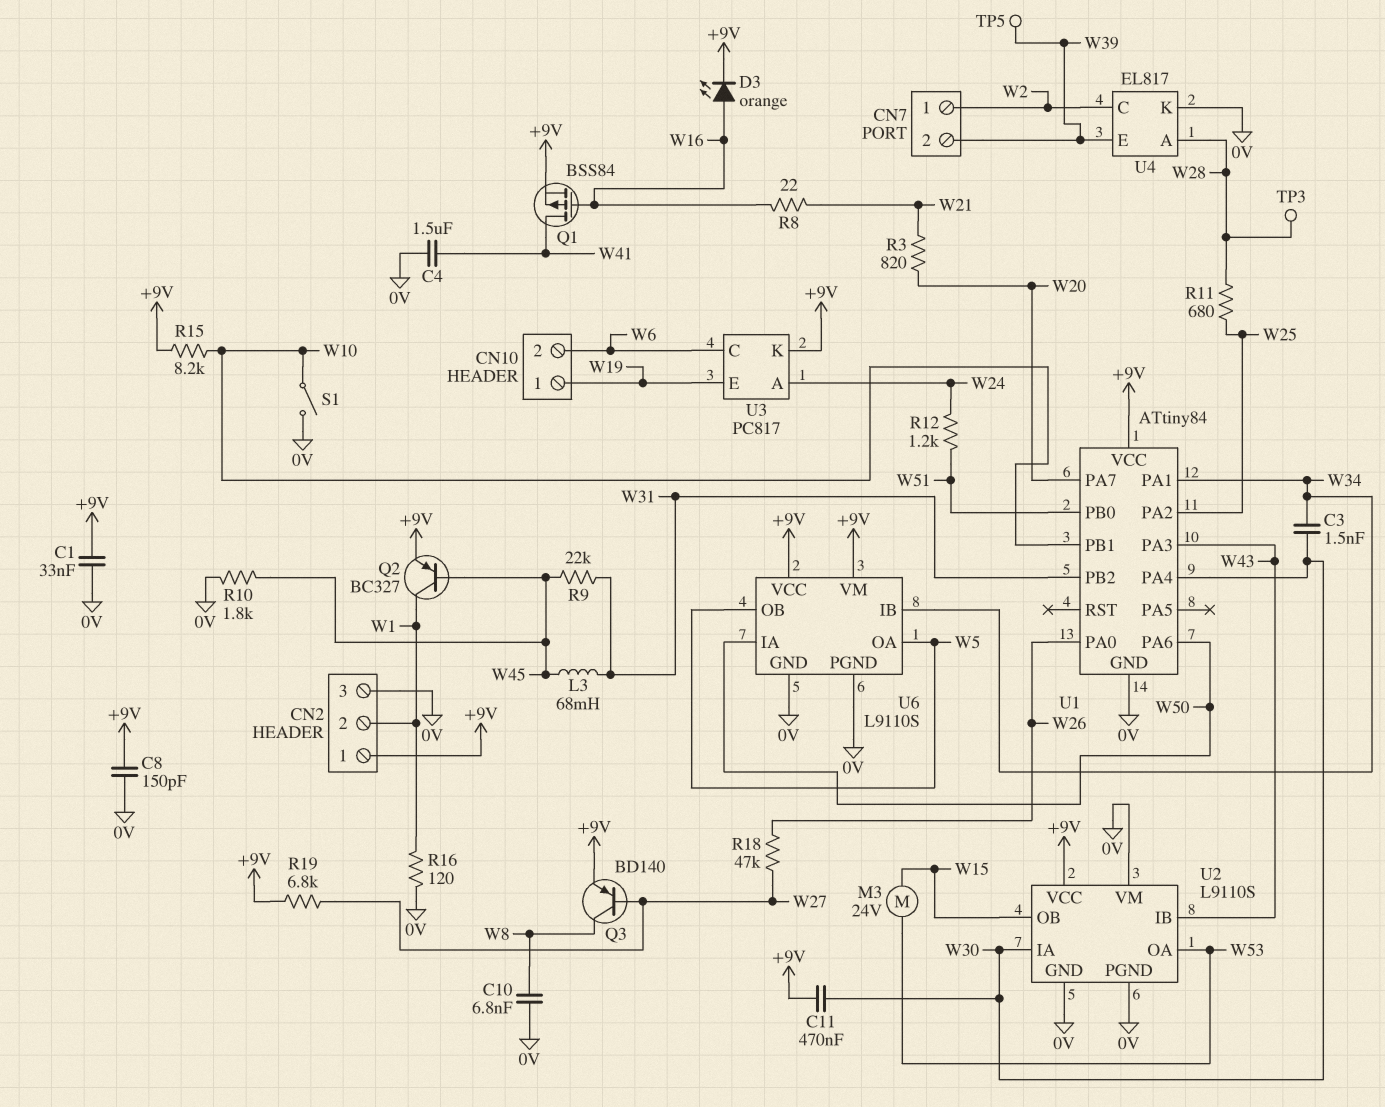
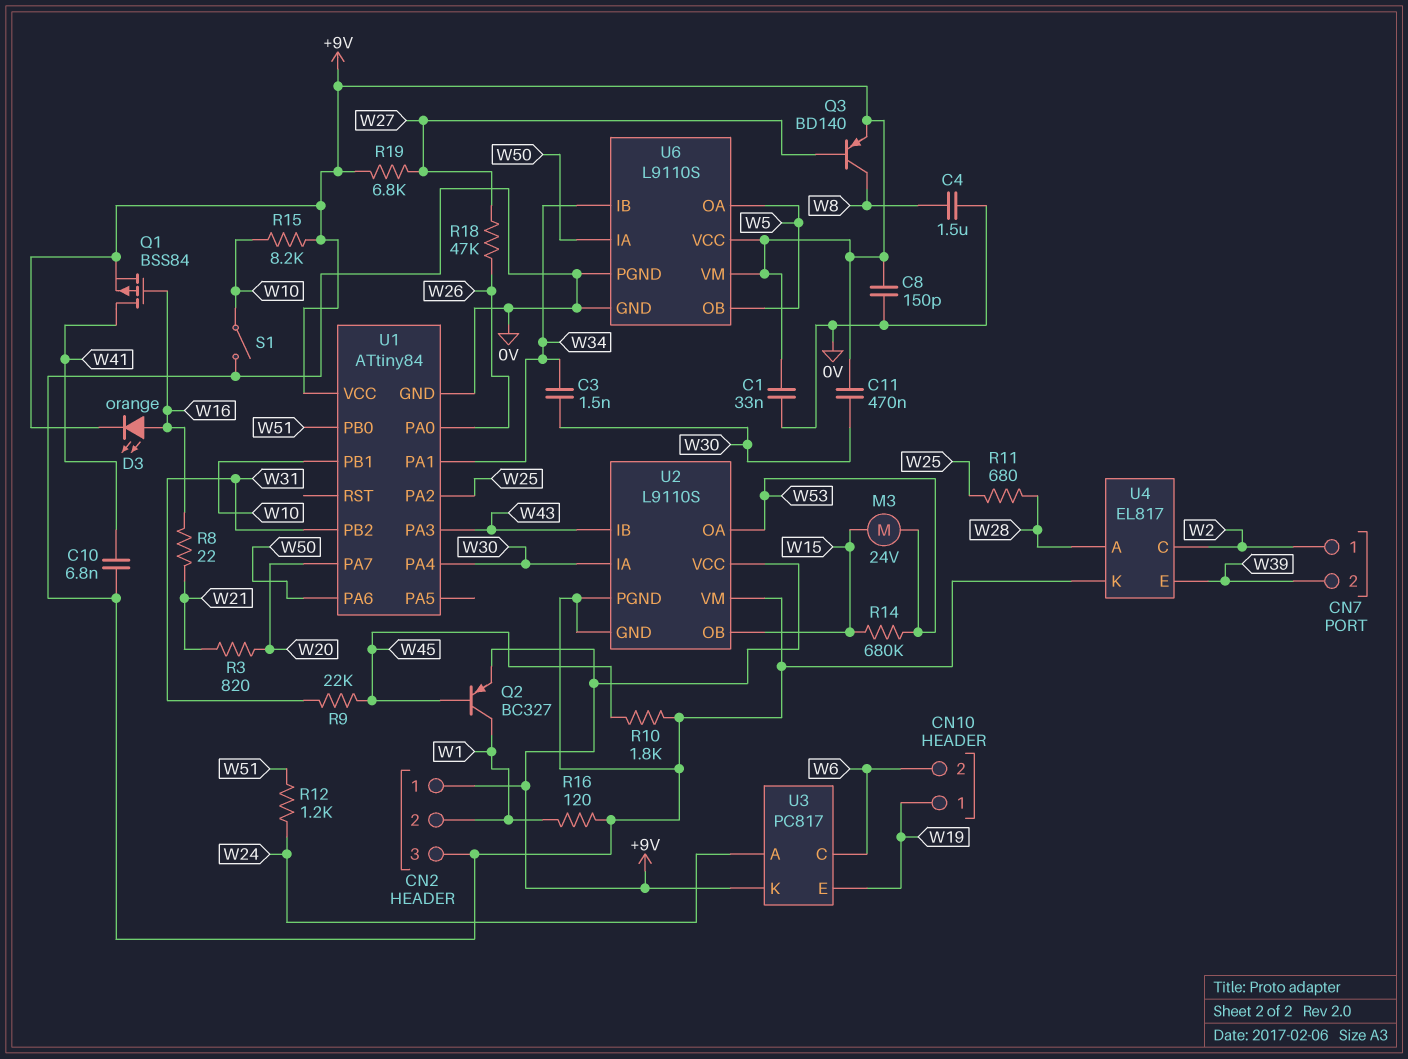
C4: 1.5uF (0V, W41) -> 1.5uF (0V, W8)
C10: 6.8nF (0V, W8) -> 6.8nF (0V, W41)
L3: 68mH (W31, W45) -> none
R14: none -> 680k (W15, W53)
TP3: test point (W28) -> none
TP5: test point (W39) -> none

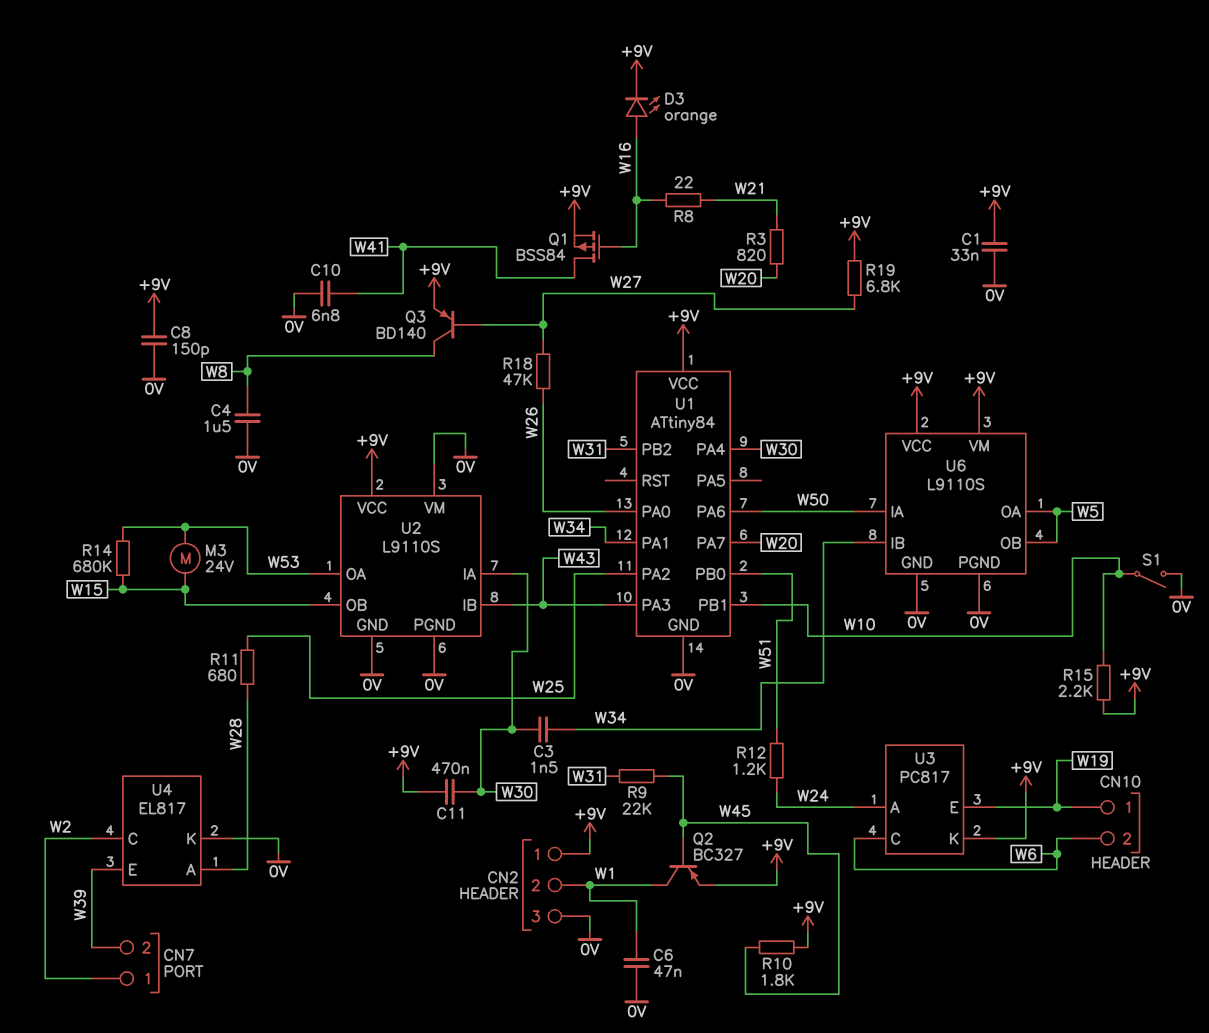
C6: none -> 47nF (0V, W1)
R10: 1.8k (0V, W45) -> 1.8k (+9V, W45)
R15: 8.2k (+9V, W10) -> 2.2k (+9V, W10)
R16: 120 (0V, W1) -> none

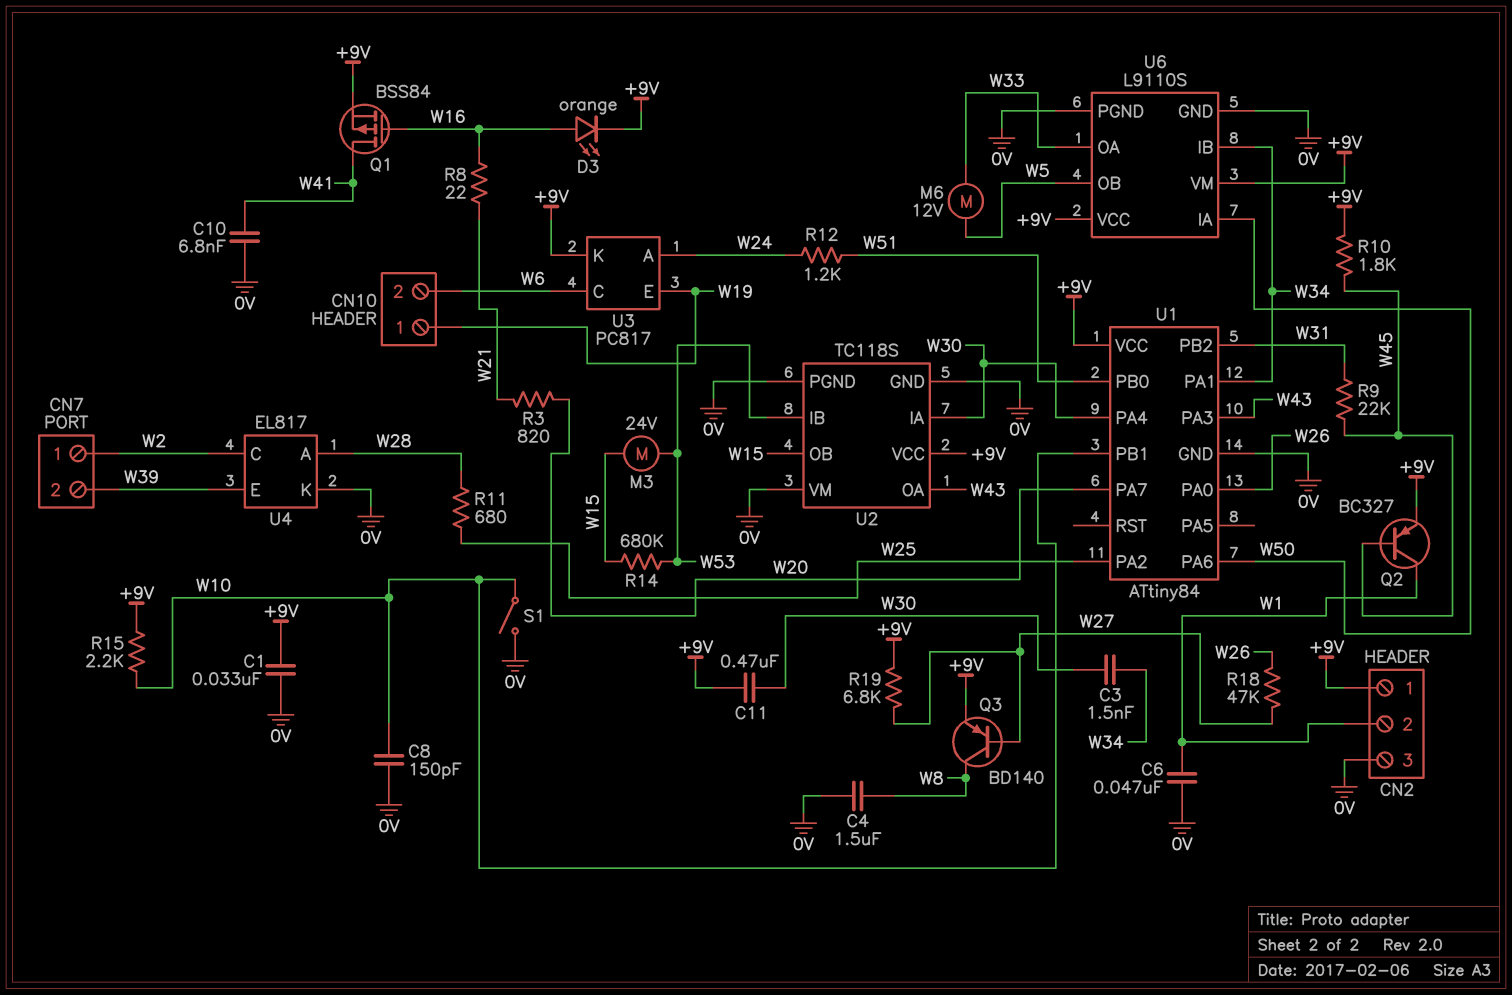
C8: 150pF (+9V, 0V) -> 150pF (0V, W10)
M6: none -> motor 12V (W5, W33)
U2: L9110S -> TC118S
U2 pin IB: W43 -> W53
U2 pin OA: W53 -> W43
U6 pin OA: W5 -> W33

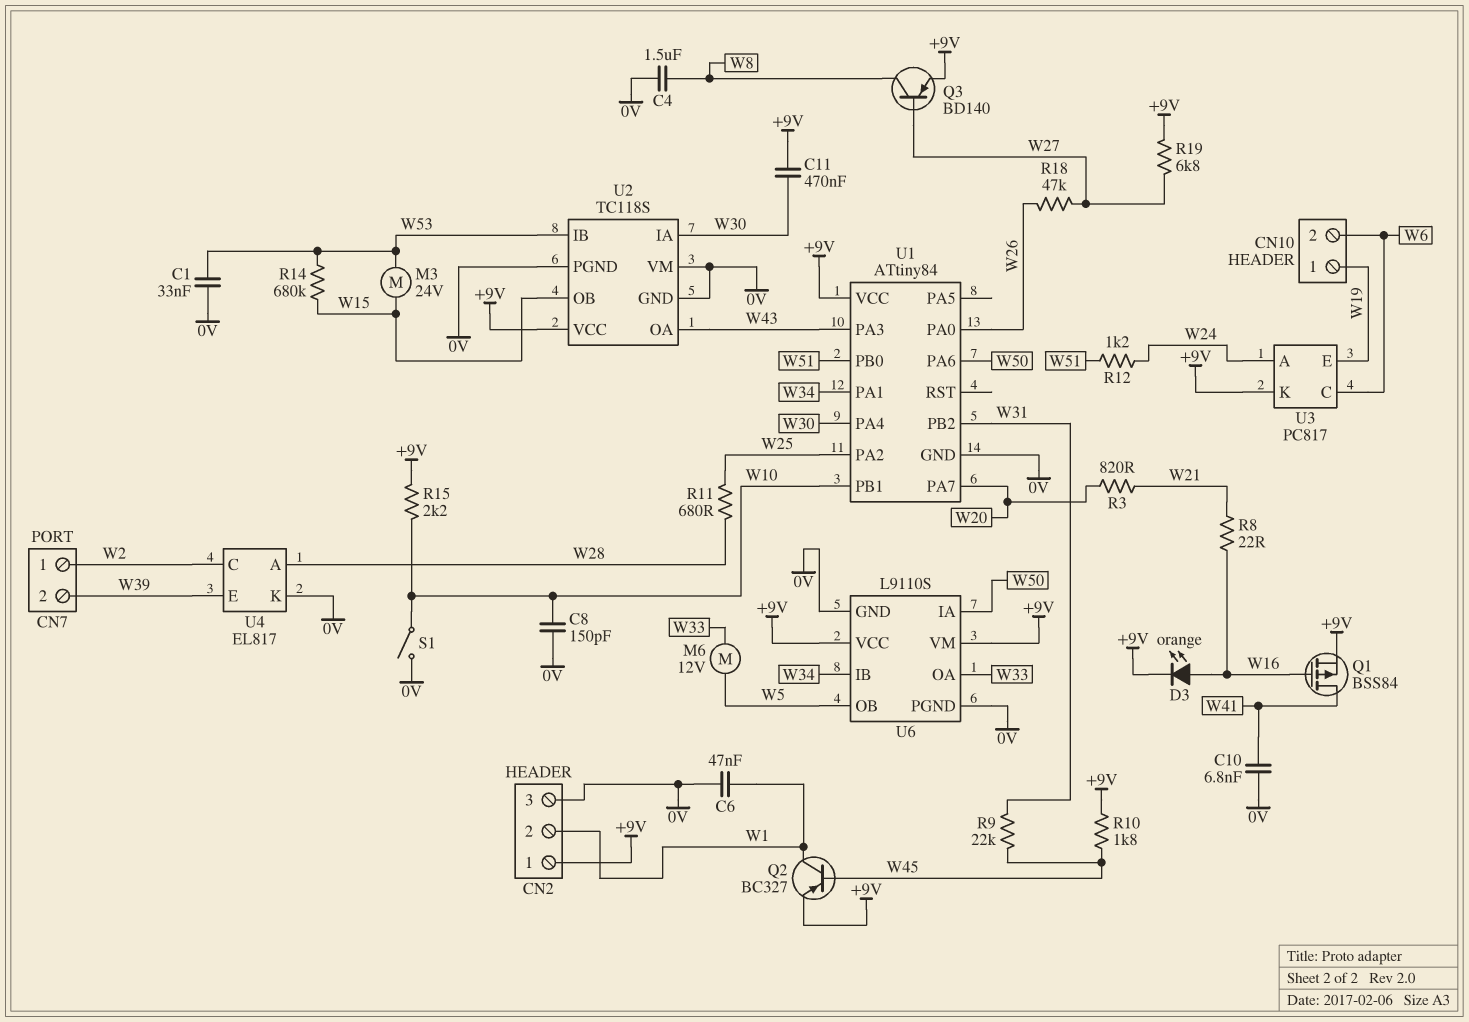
C1: 33nF (+9V, 0V) -> 33nF (0V, W53)
C3: 1.5nF (W30, W34) -> none

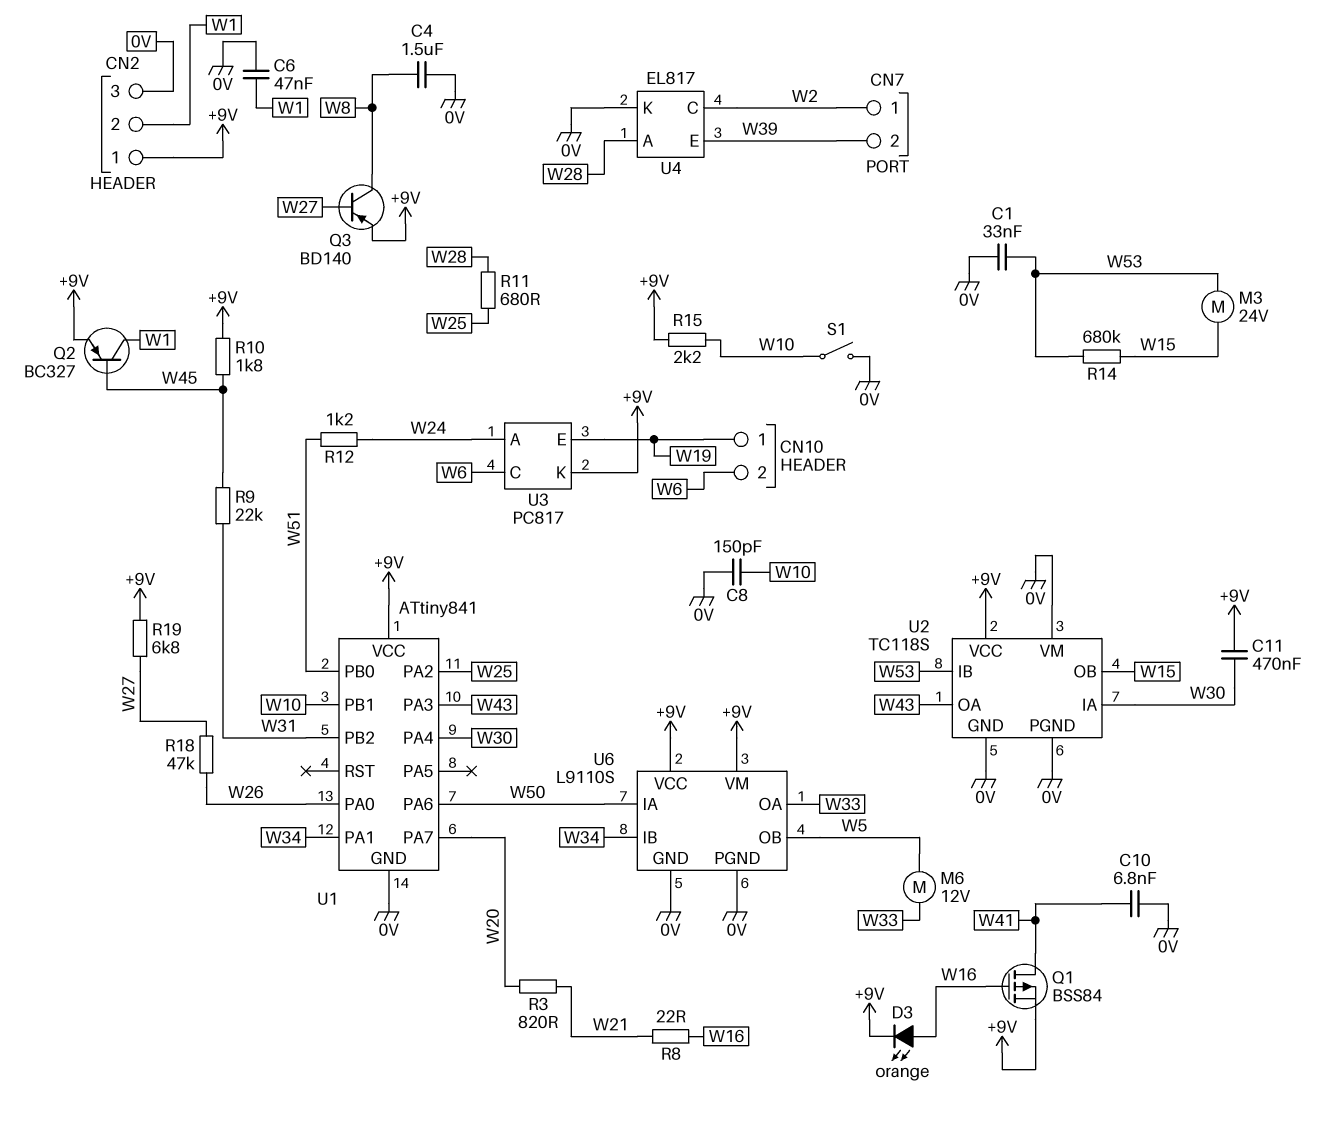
U1: ATtiny84 -> ATtiny841

